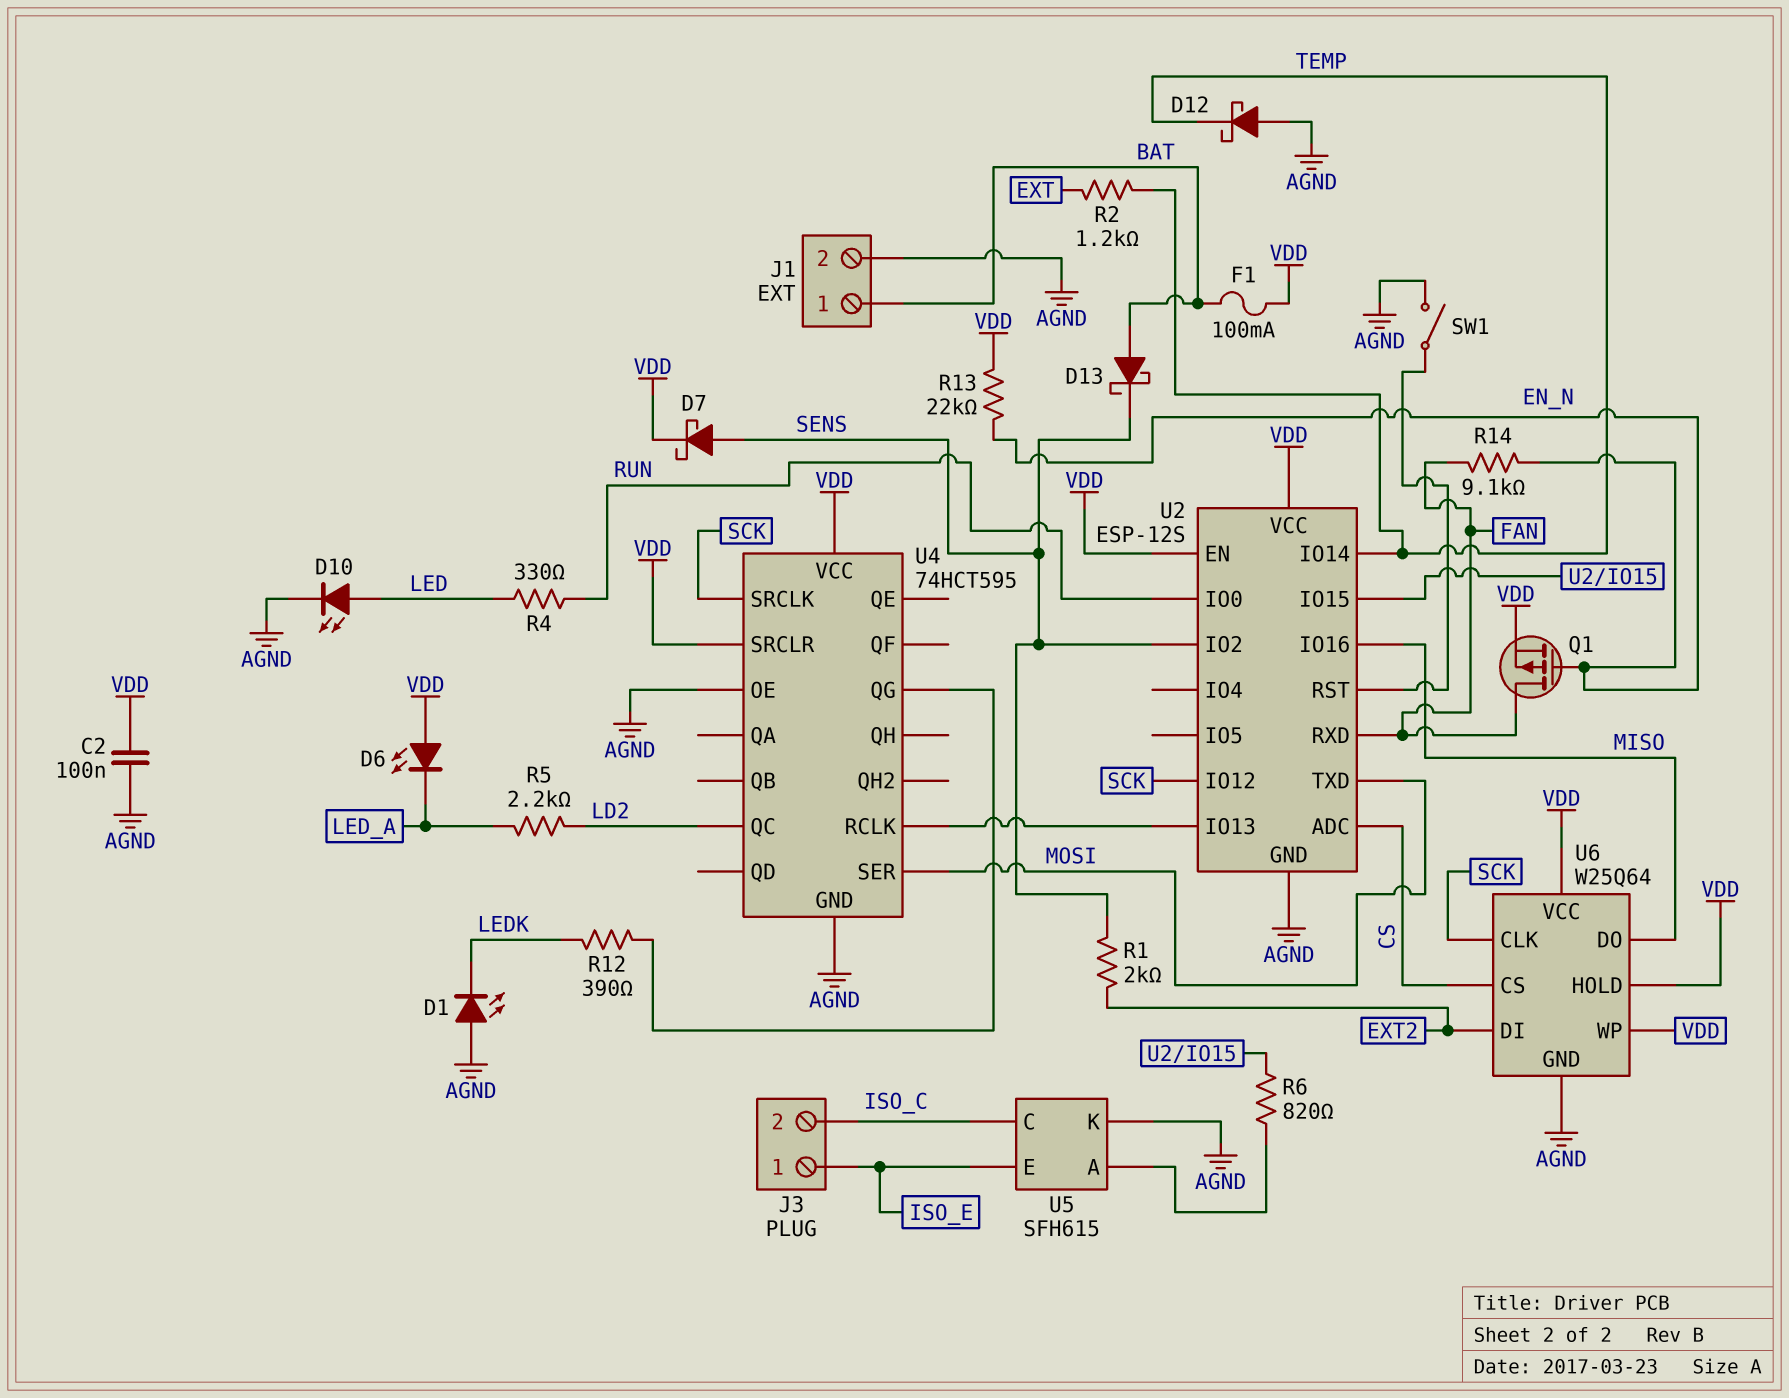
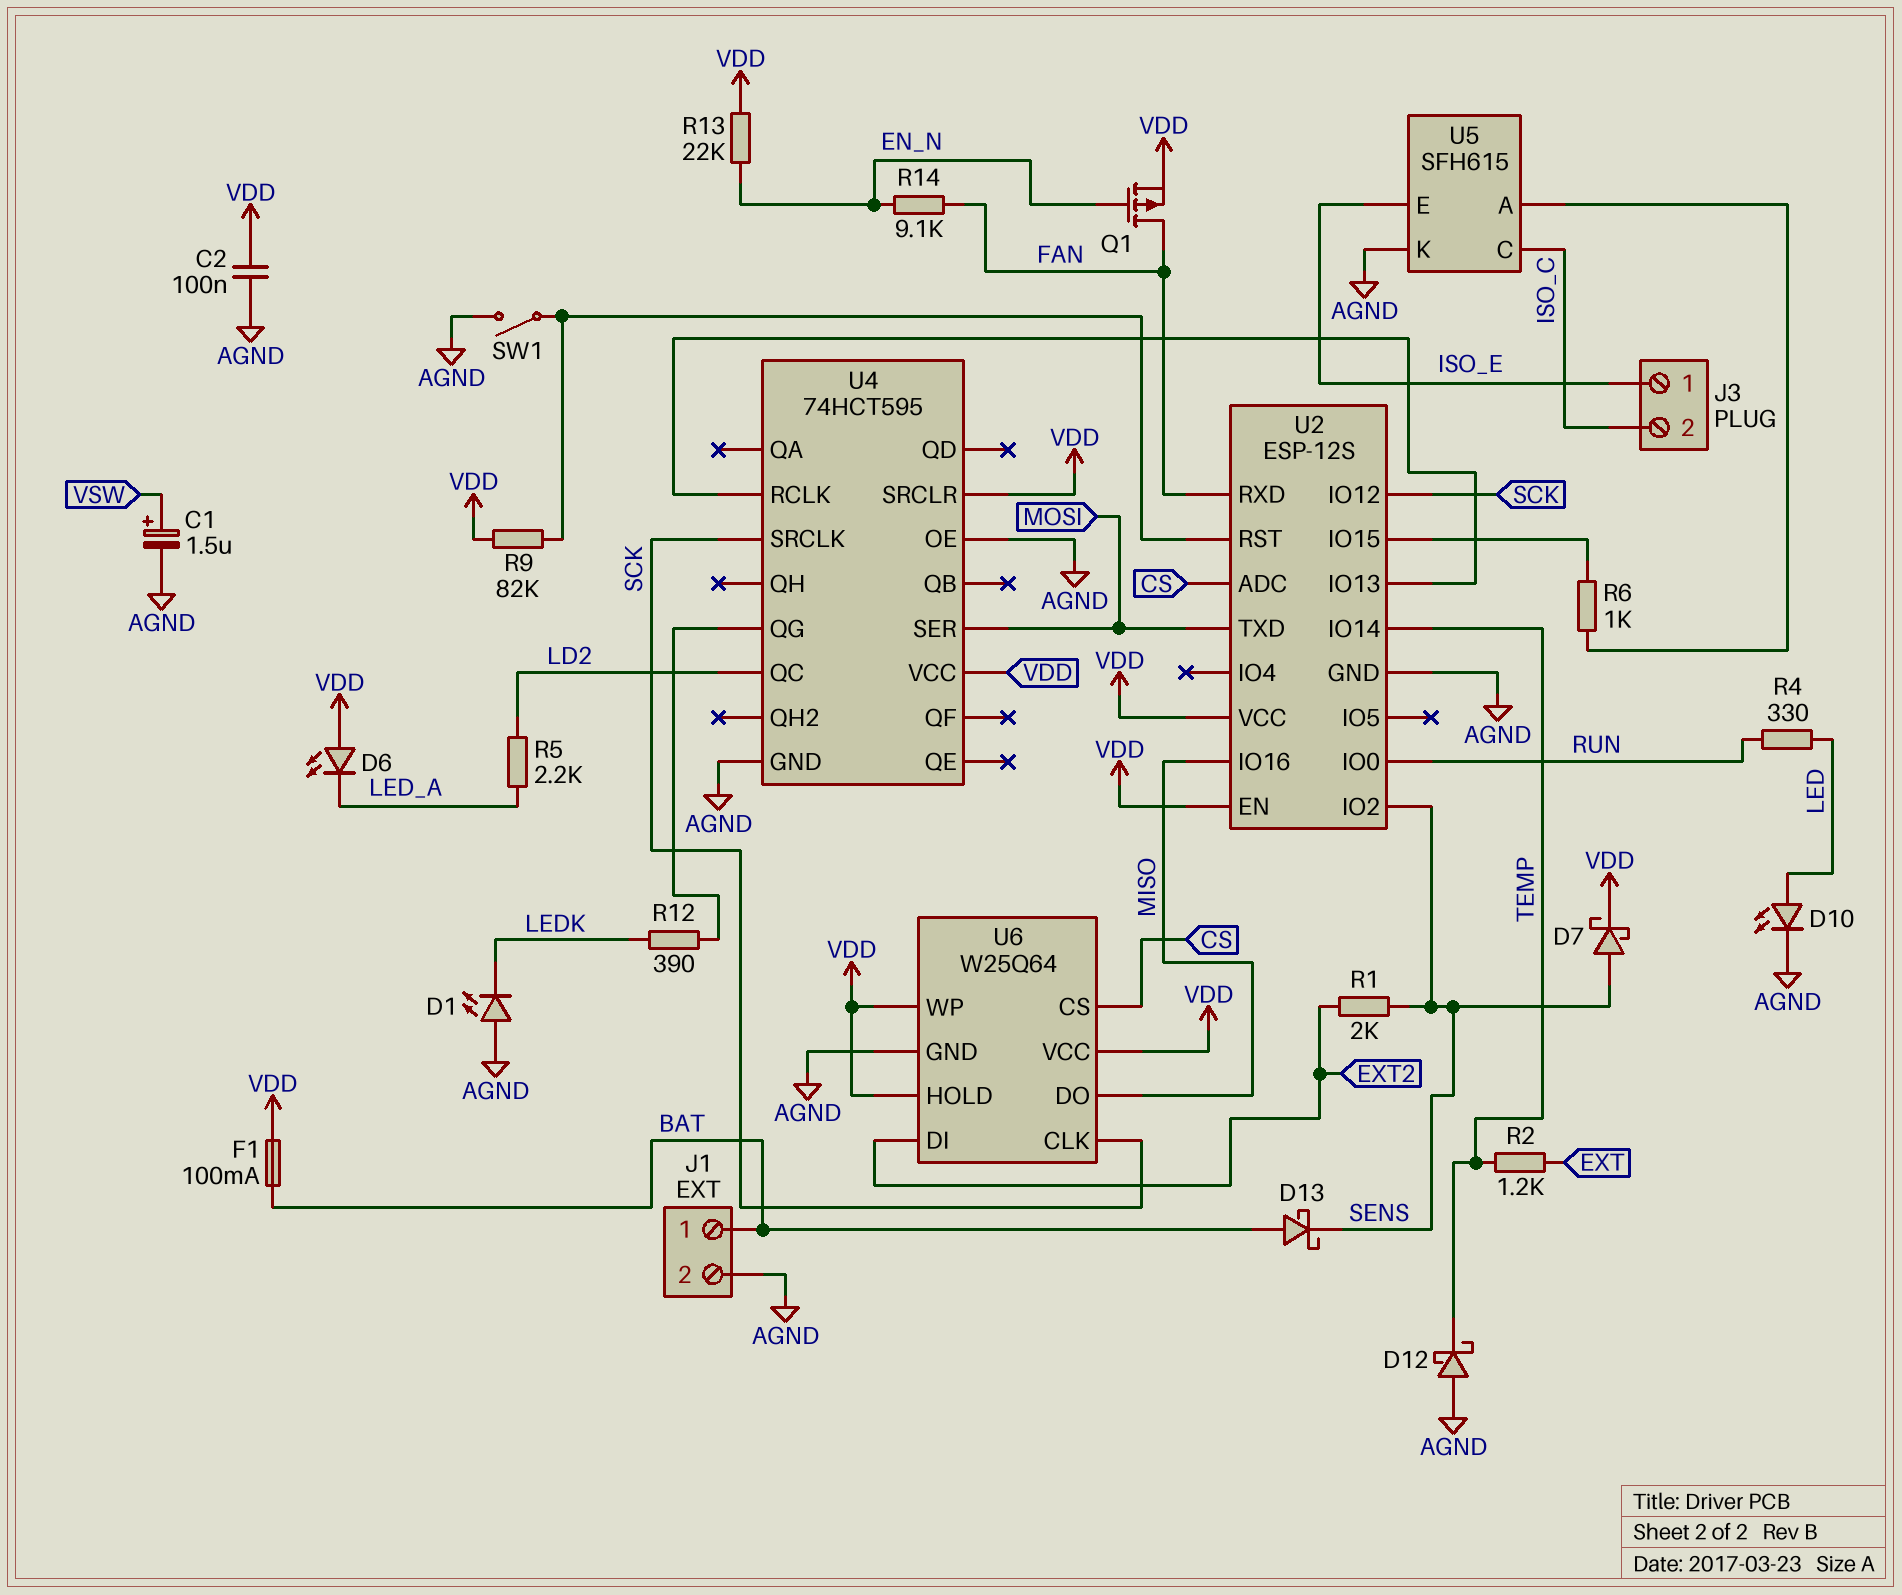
C1: none -> 1.5uF (plus VSW, minus AGND)
R6: 820 (U2/IO15, U5/A) -> 1k (U2/IO15, U5/A)
R9: none -> 82k (U2/RST, VDD)

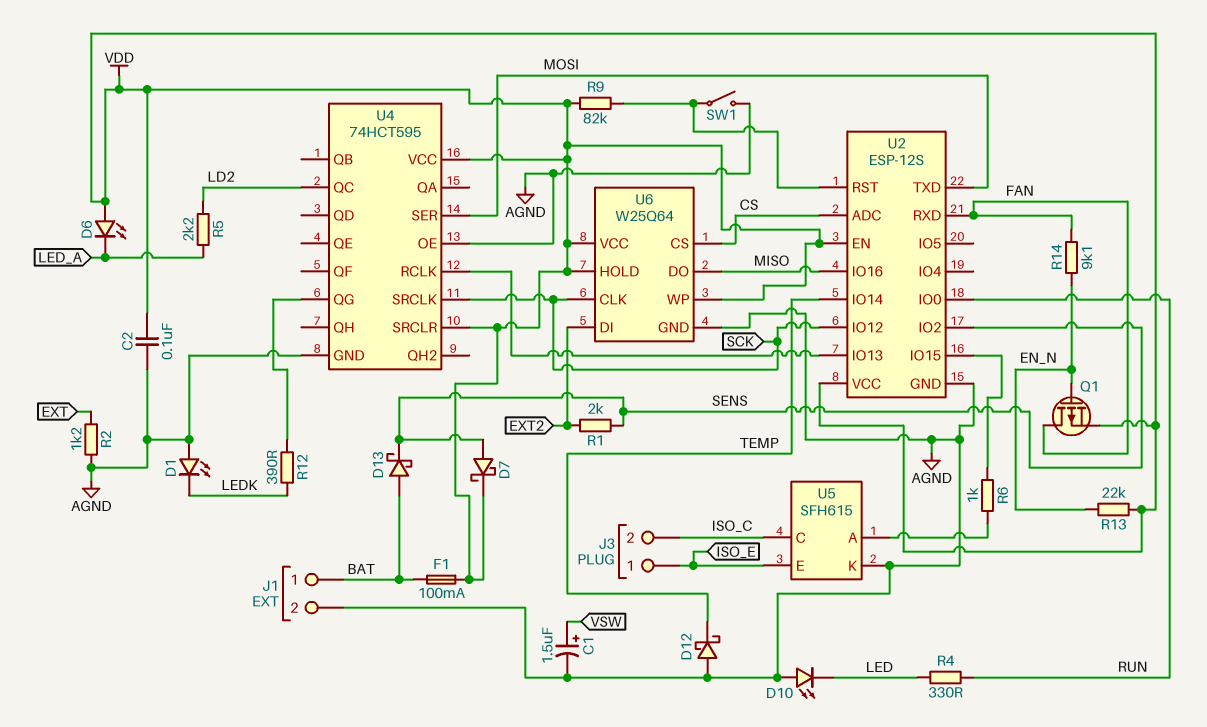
D10: LED (A LED, K AGND) -> LED (A AGND, K LED)
R2: 1.2k (EXT, TEMP) -> 1.2k (AGND, EXT)

